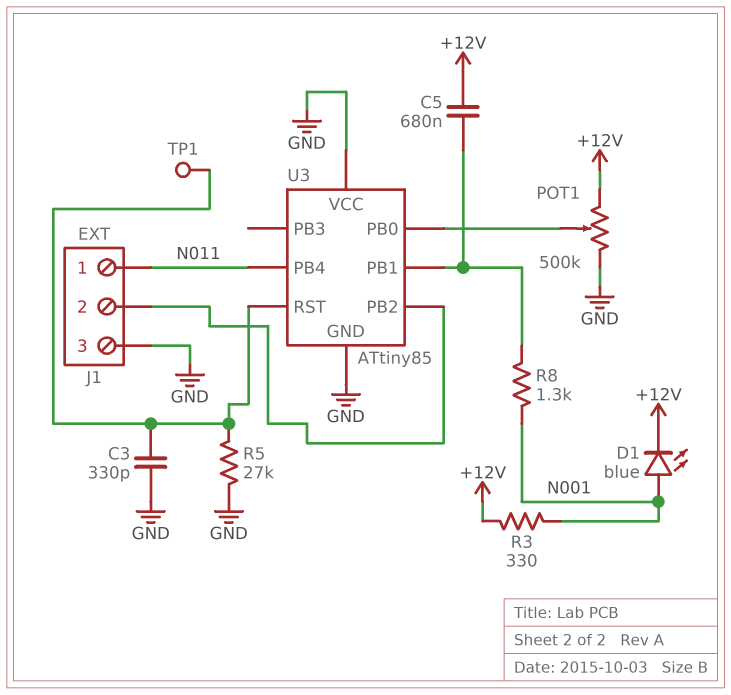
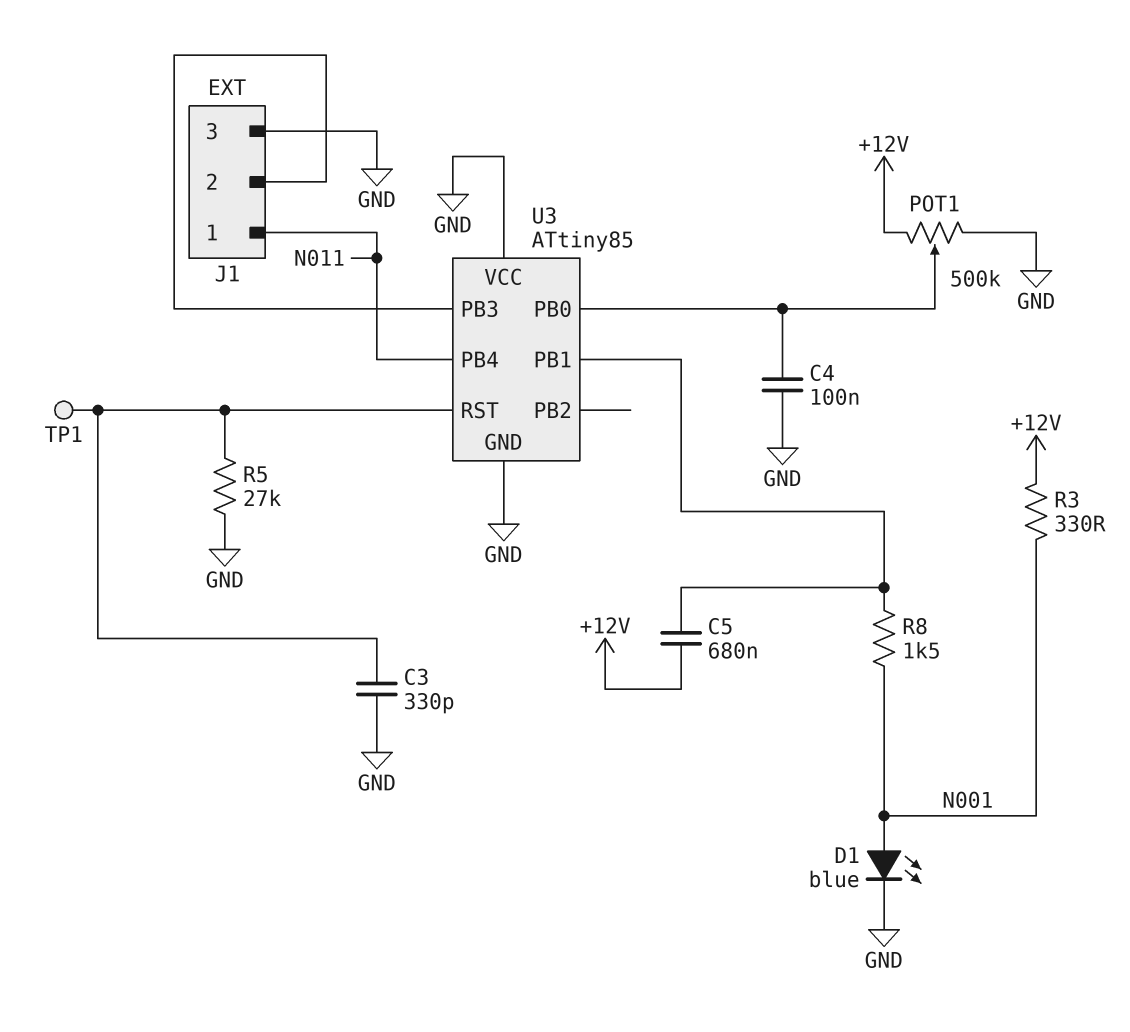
C4: none -> 100nF (GND, U3/PB0)
D1: LED blue (A N001, K +12V) -> LED blue (A N001, K GND)
R8: 1.3k (N001, U3/PB1) -> 1.5k (N001, U3/PB1)
U3 pin PB2: J1/2 -> none
U3 pin PB3: none -> J1/2

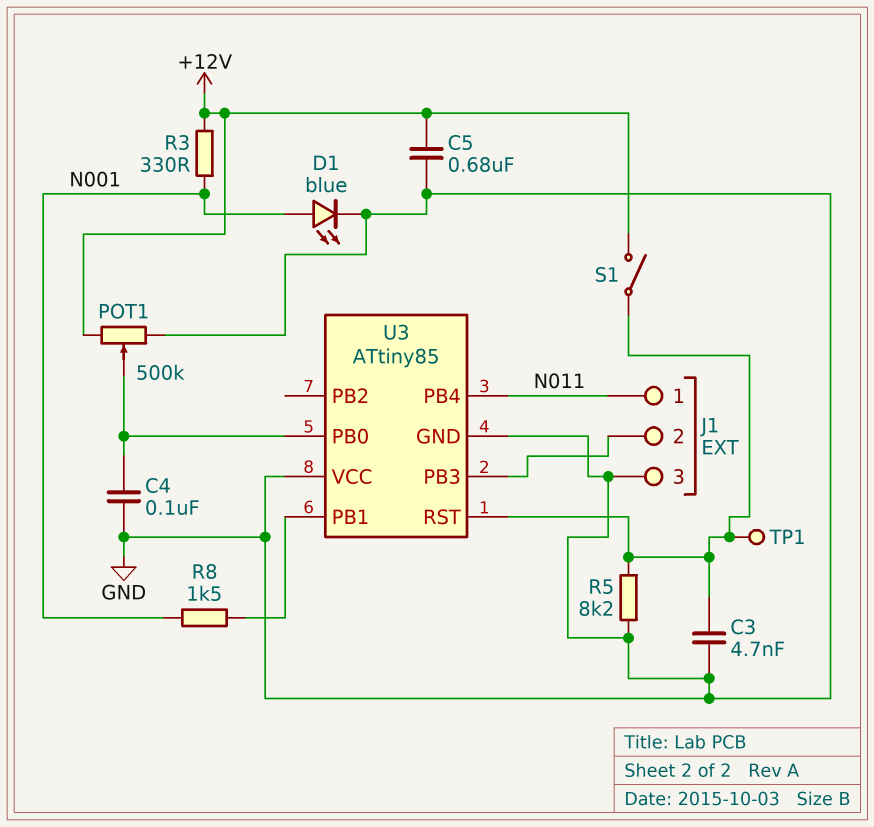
C3: 330pF (GND, U3/RST) -> 4.7nF (GND, U3/RST)
C5: 680nF (+12V, U3/PB1) -> 680nF (+12V, GND)
R5: 27k (GND, U3/RST) -> 8.2k (GND, U3/RST)
S1: none -> switch (+12V, U3/RST)

